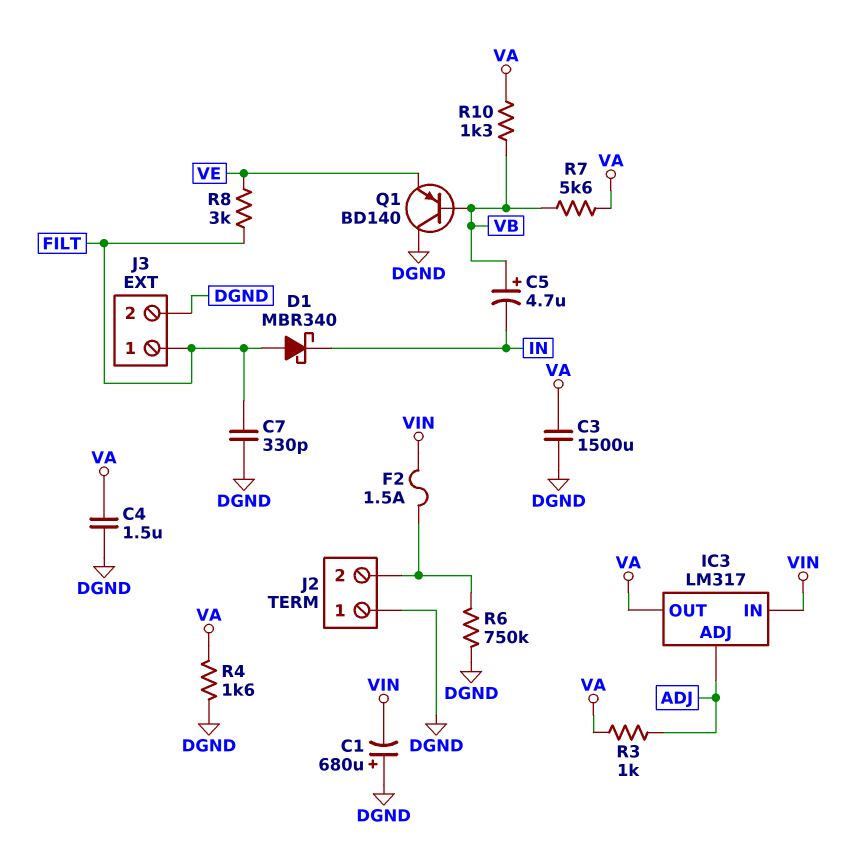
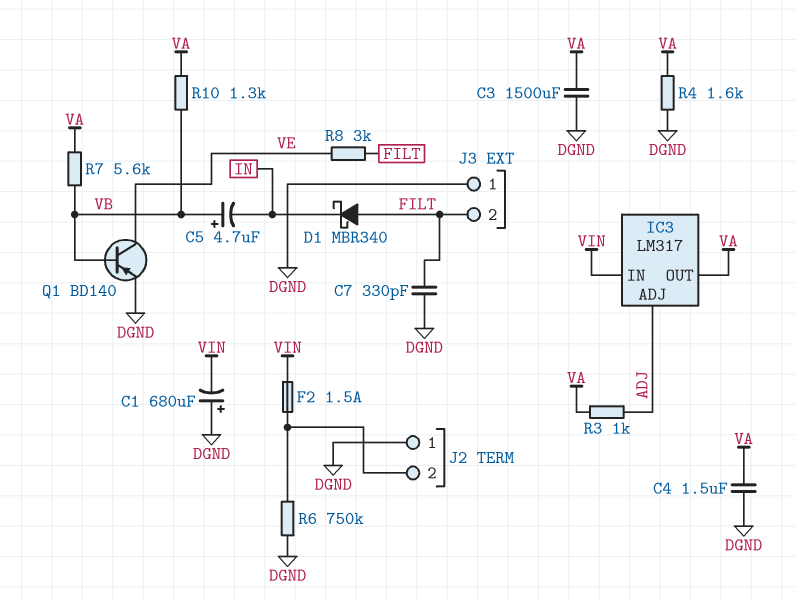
J3 pin 1: FILT -> DGND
J3 pin 2: DGND -> FILT
Q1: PNP BD140 (B VB, C DGND, E VE) -> PNP BD140 (B VB, C VE, E DGND)

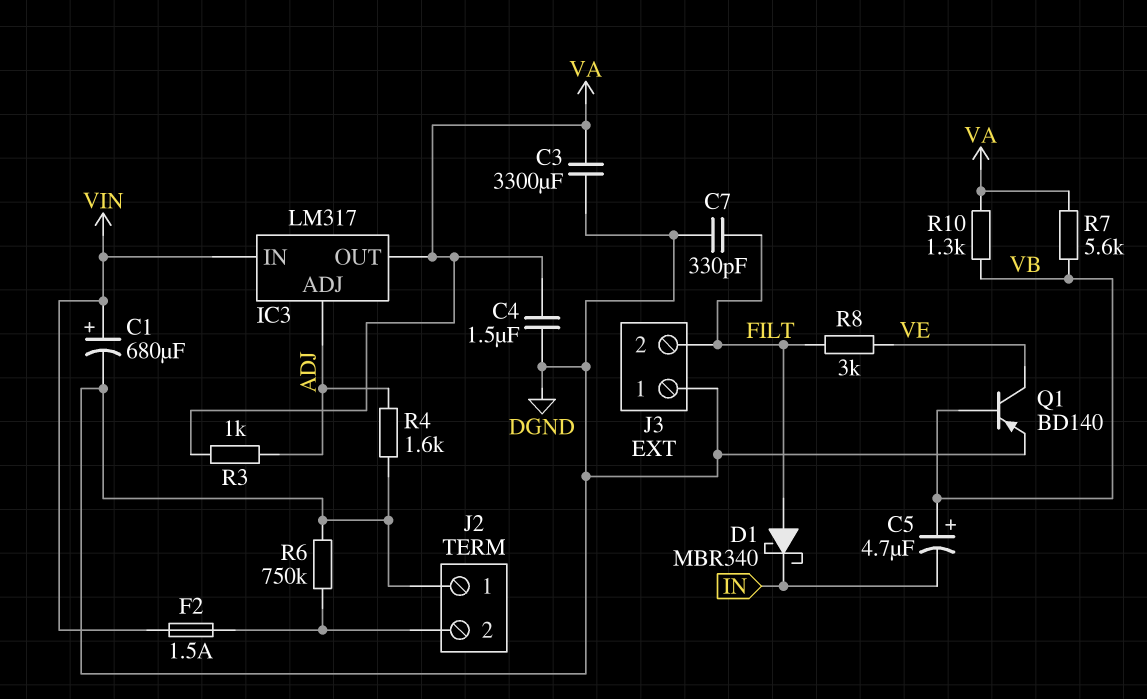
C1: 680uF (plus DGND, minus VIN) -> 680uF (plus VIN, minus DGND)
C3: 1500uF (DGND, VA) -> 3300uF (DGND, VA)
R4: 1.6k (DGND, VA) -> 1.6k (ADJ, DGND)

